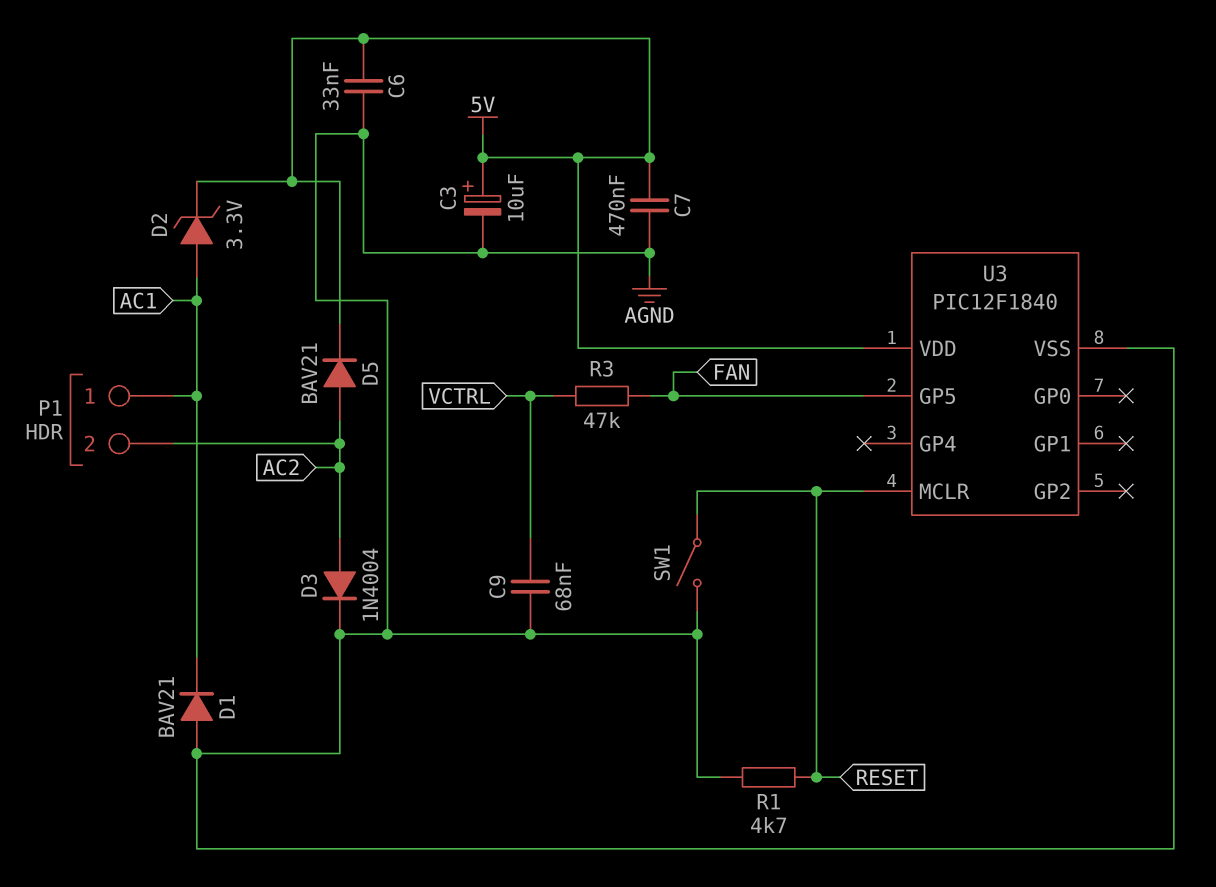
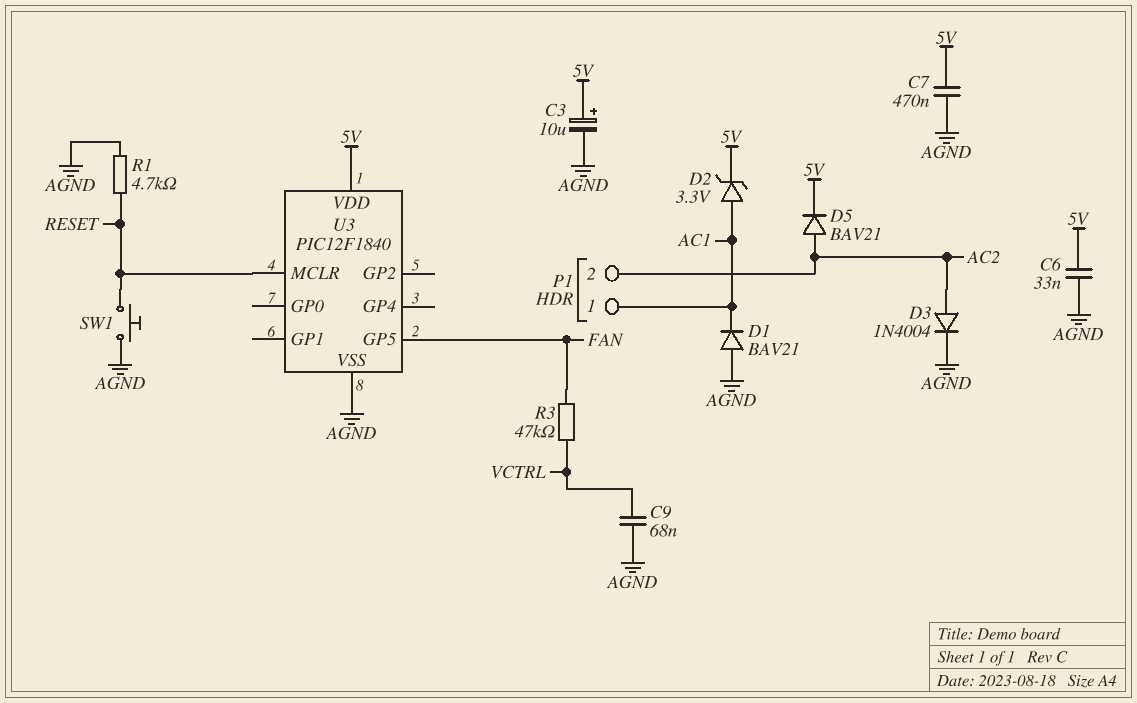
SW1: switch (AGND, RESET) -> button (AGND, RESET)

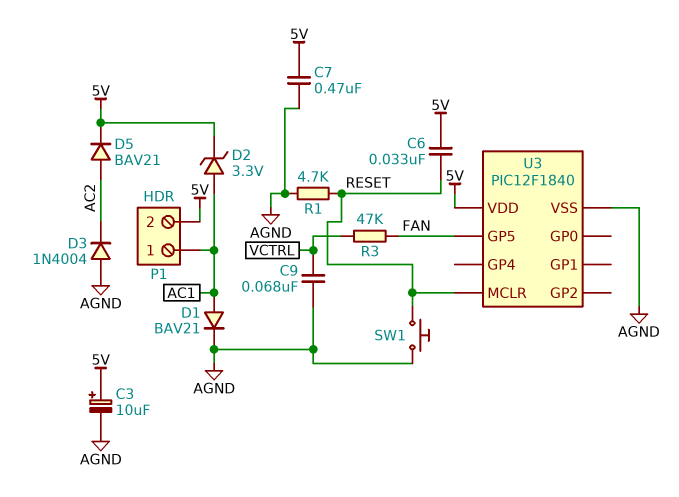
C6: 33nF (5V, AGND) -> 33nF (5V, RESET)
D1: diode BAV21 (A AGND, K AC1) -> diode BAV21 (A AC1, K AGND)
D3: diode 1N4004 (A AC2, K AGND) -> diode 1N4004 (A AGND, K AC2)
P1 pin 2: AC2 -> 5V

